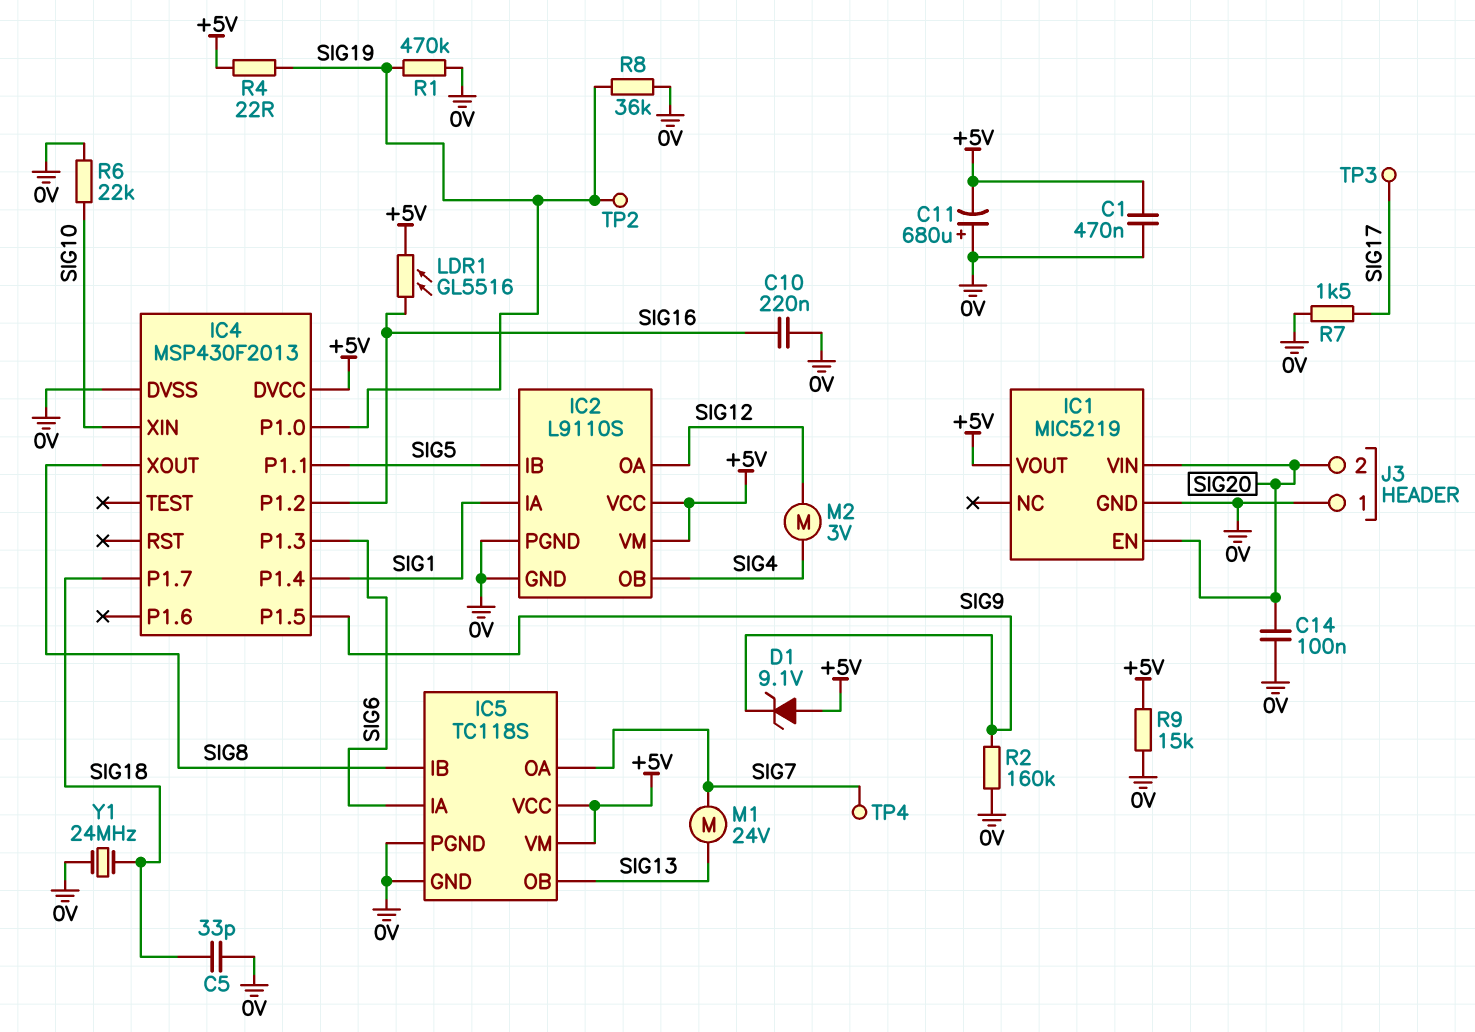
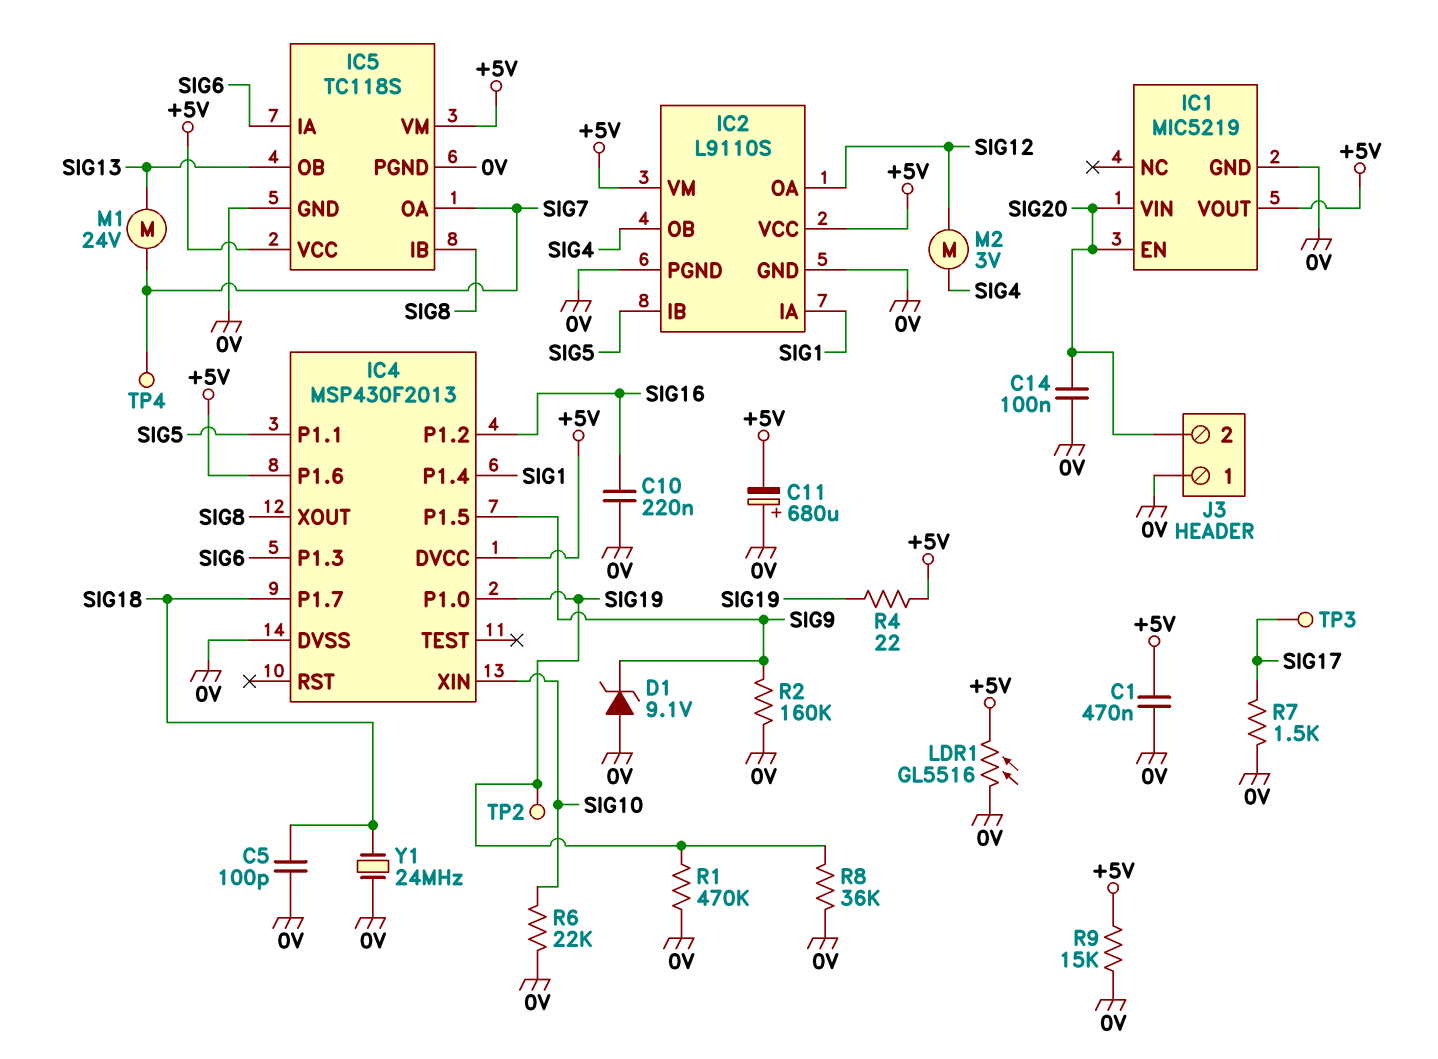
C5: 33pF (0V, SIG18) -> 100pF (0V, SIG18)
D1: zener 9.1V (A +5V, K SIG9) -> zener 9.1V (A 0V, K SIG9)
IC4 pin P1.6: none -> +5V
LDR1: GL5516 (+5V, SIG16) -> GL5516 (+5V, 0V)

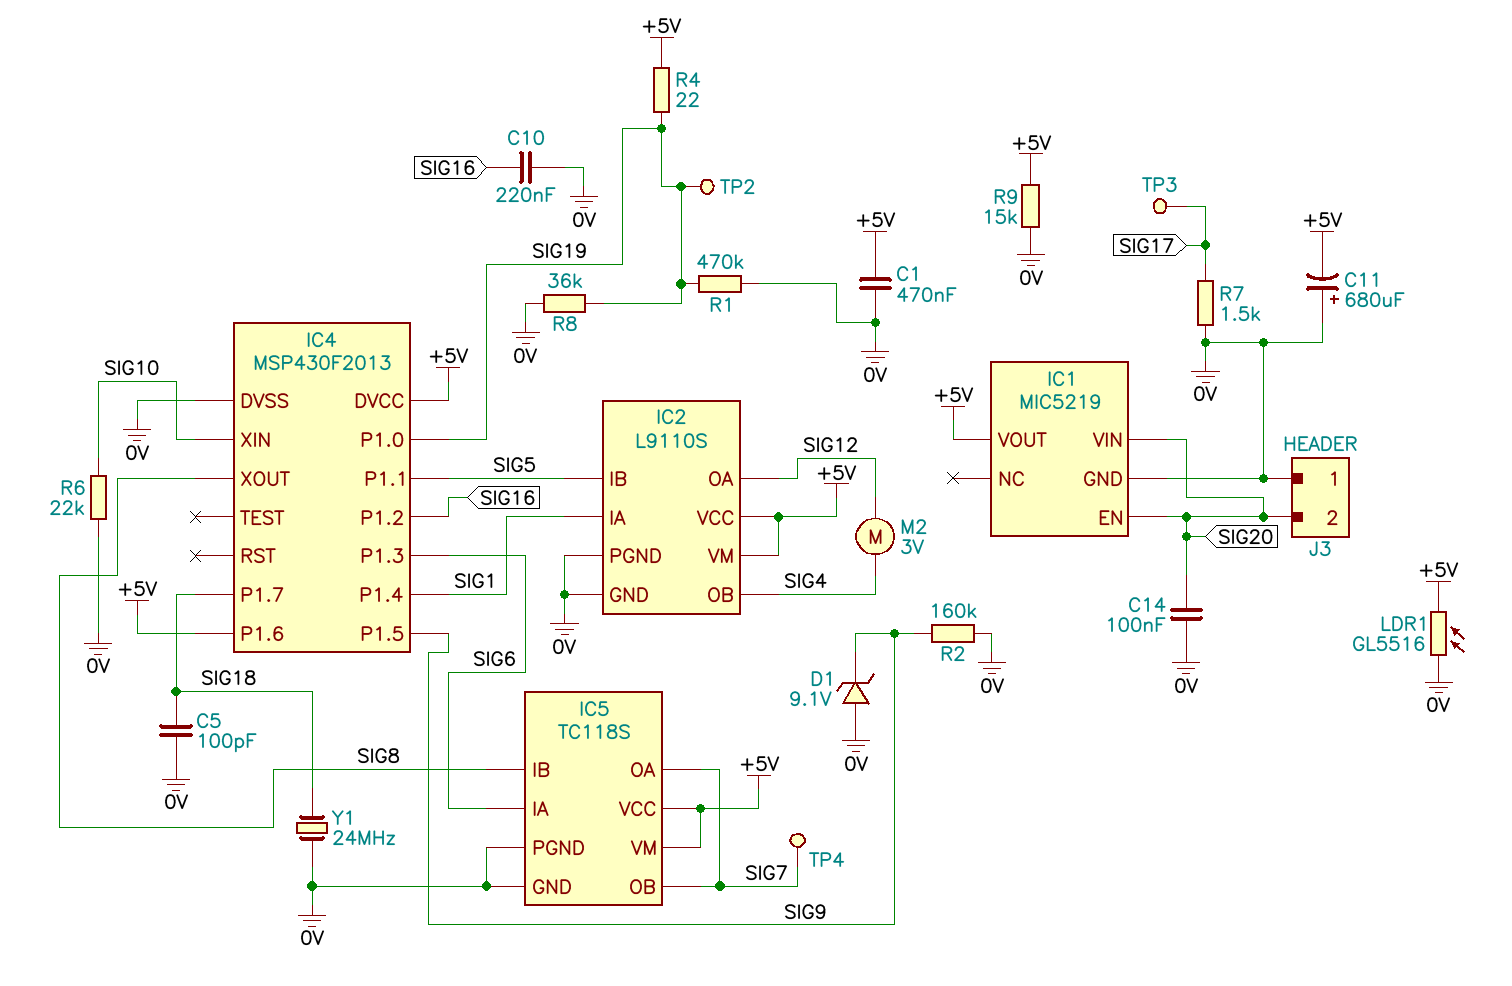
IC5 pin OB: SIG13 -> SIG7
M1: motor 24V (SIG7, SIG13) -> none

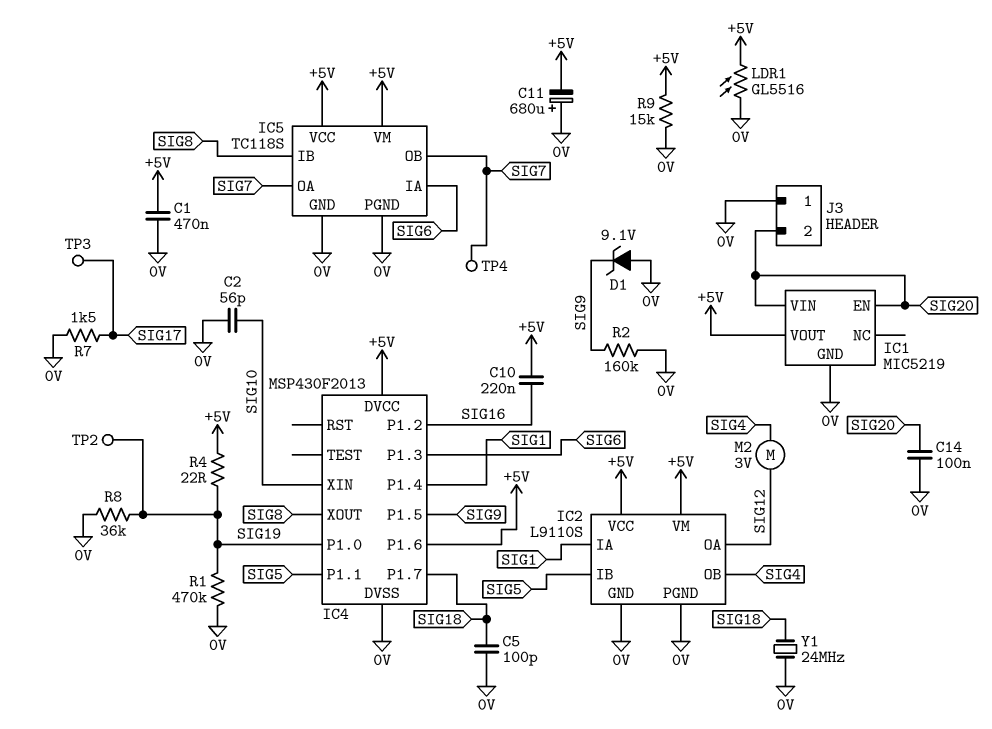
C2: none -> 56pF (0V, SIG10)
C10: 220nF (0V, SIG16) -> 220nF (+5V, SIG16)
R6: 22k (0V, SIG10) -> none

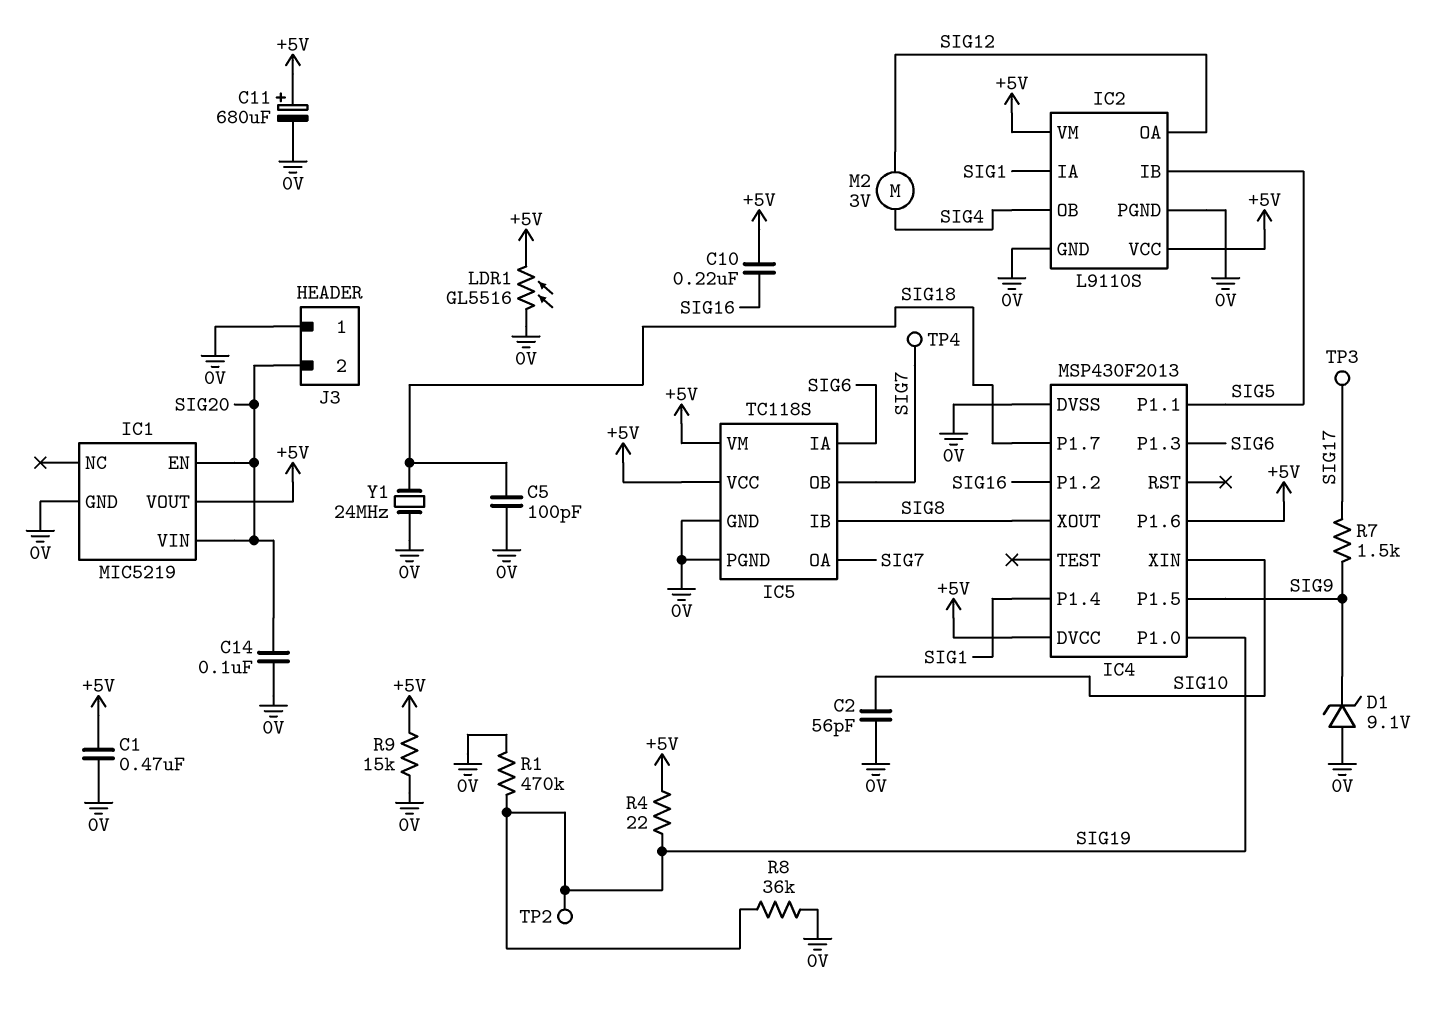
C11: 680uF (plus 0V, minus +5V) -> 680uF (plus +5V, minus 0V)
R2: 160k (0V, SIG9) -> none
R7: 1.5k (0V, SIG17) -> 1.5k (SIG9, SIG17)

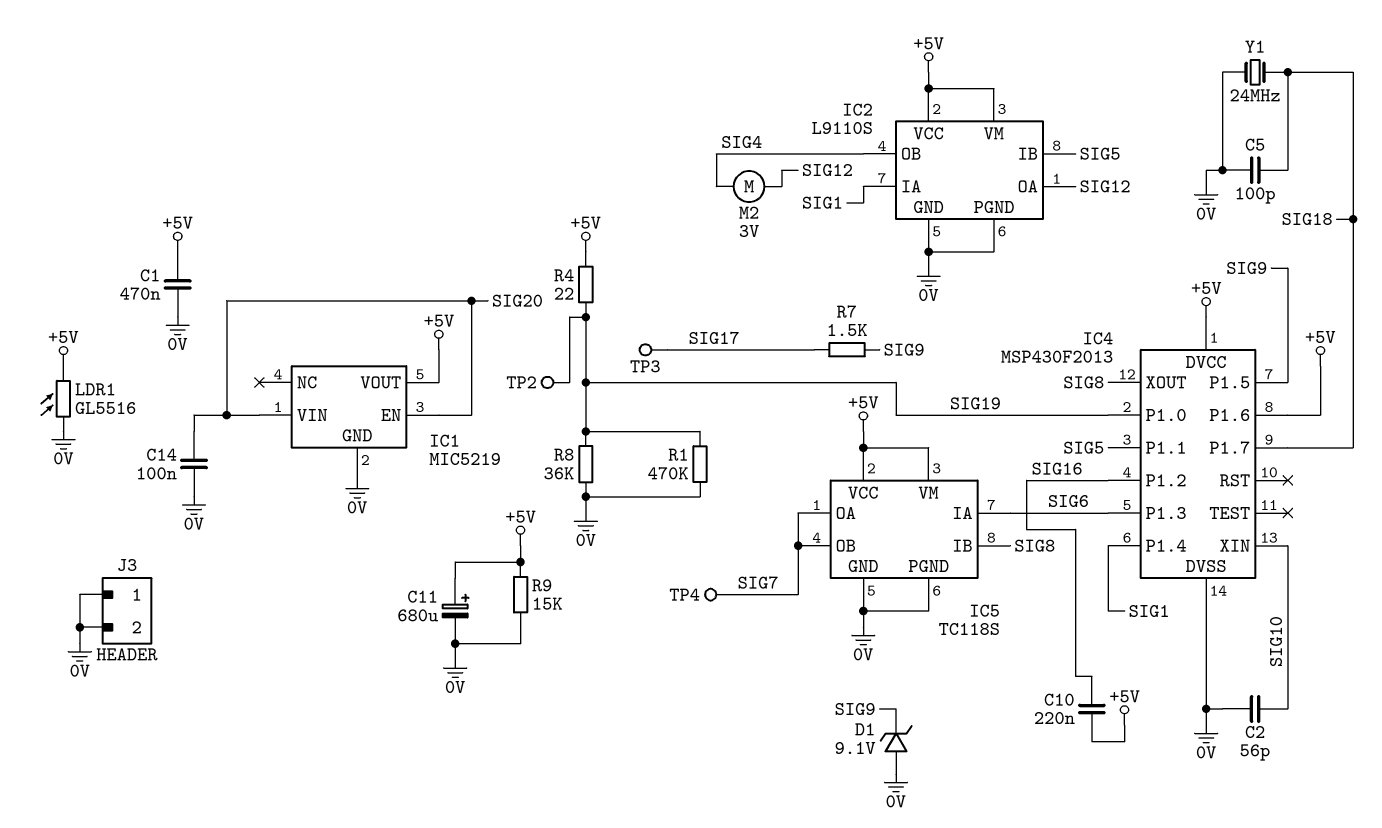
J3 pin 2: SIG20 -> 0V

